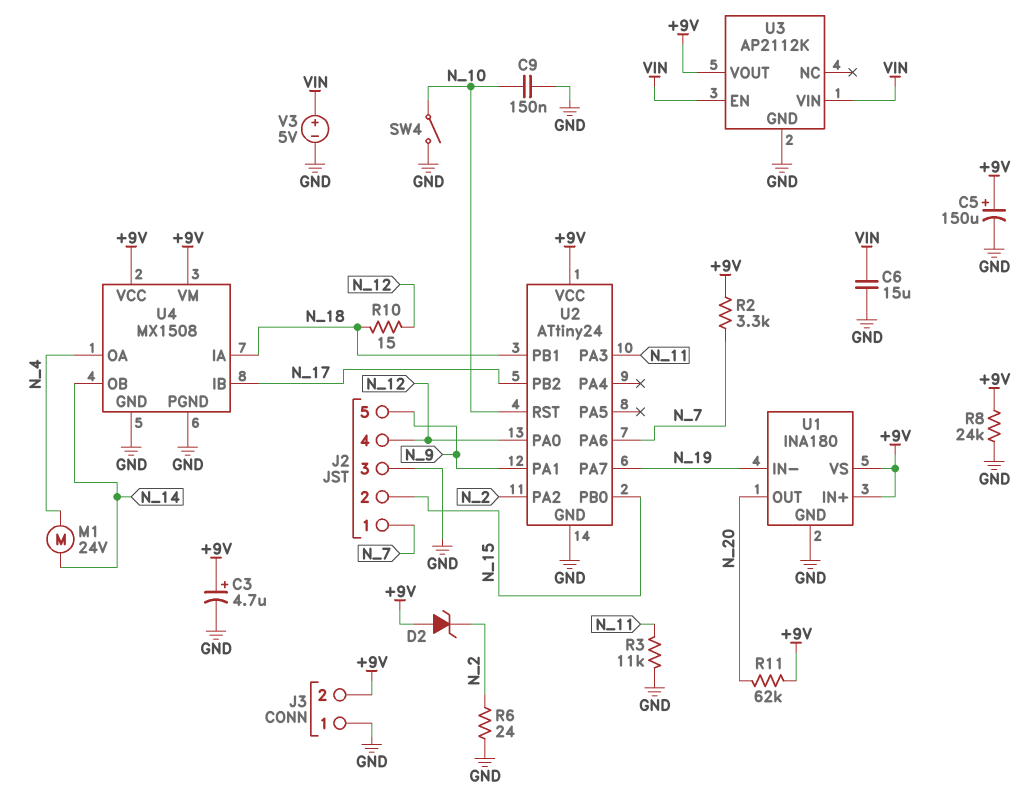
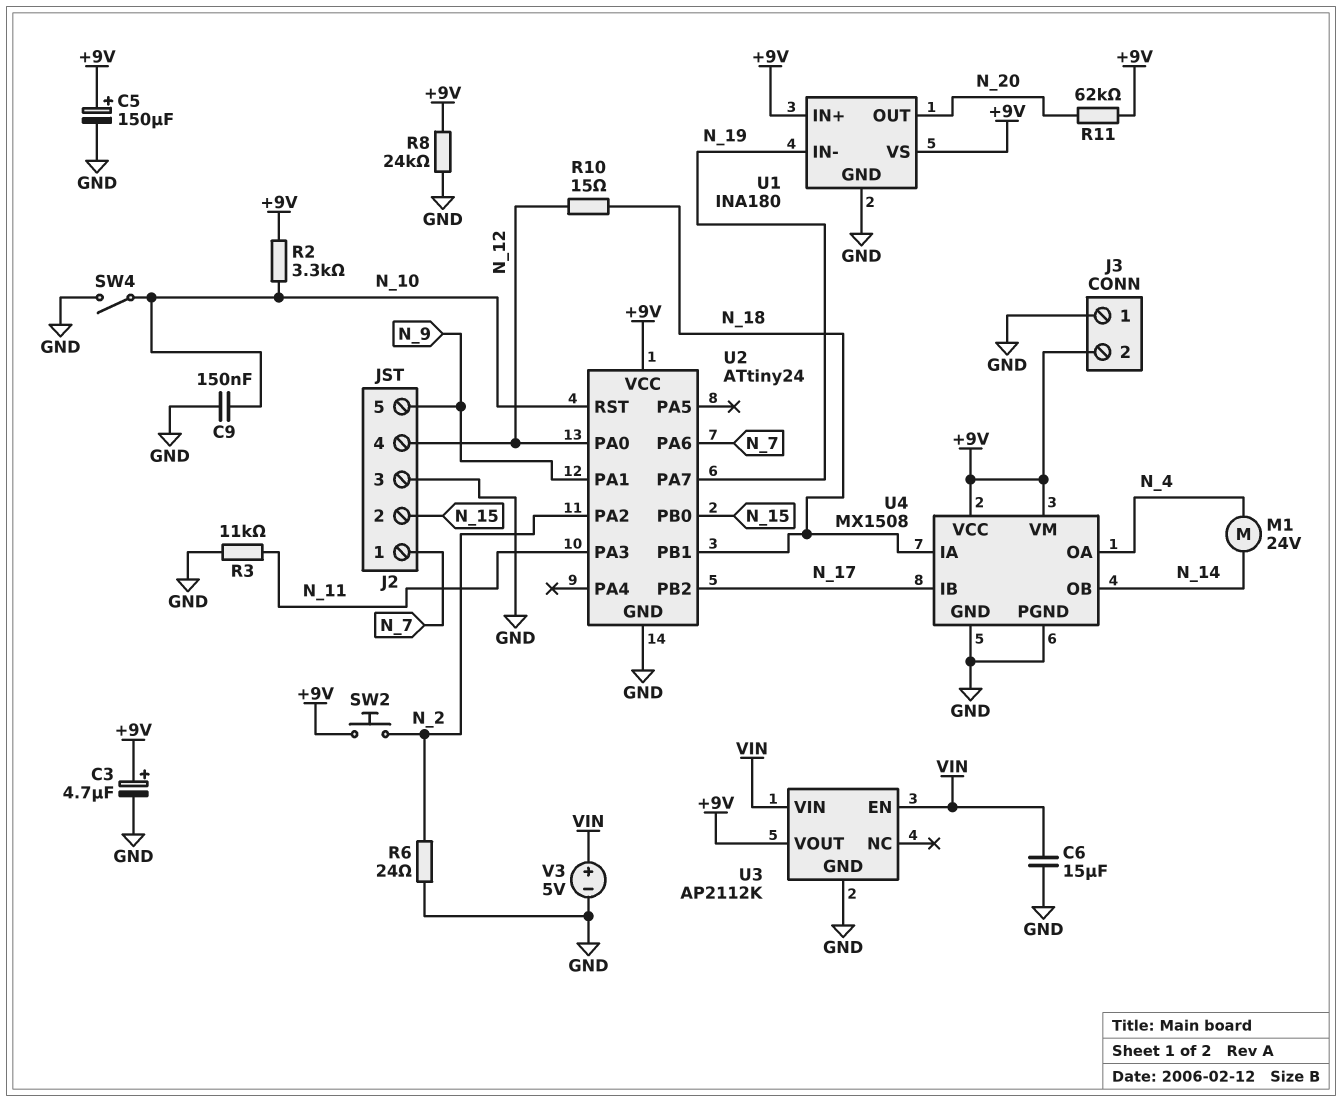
D2: zener (A +9V, K N_2) -> none
R2: 3.3k (+9V, N_7) -> 3.3k (+9V, N_10)
SW2: none -> button (+9V, N_2)

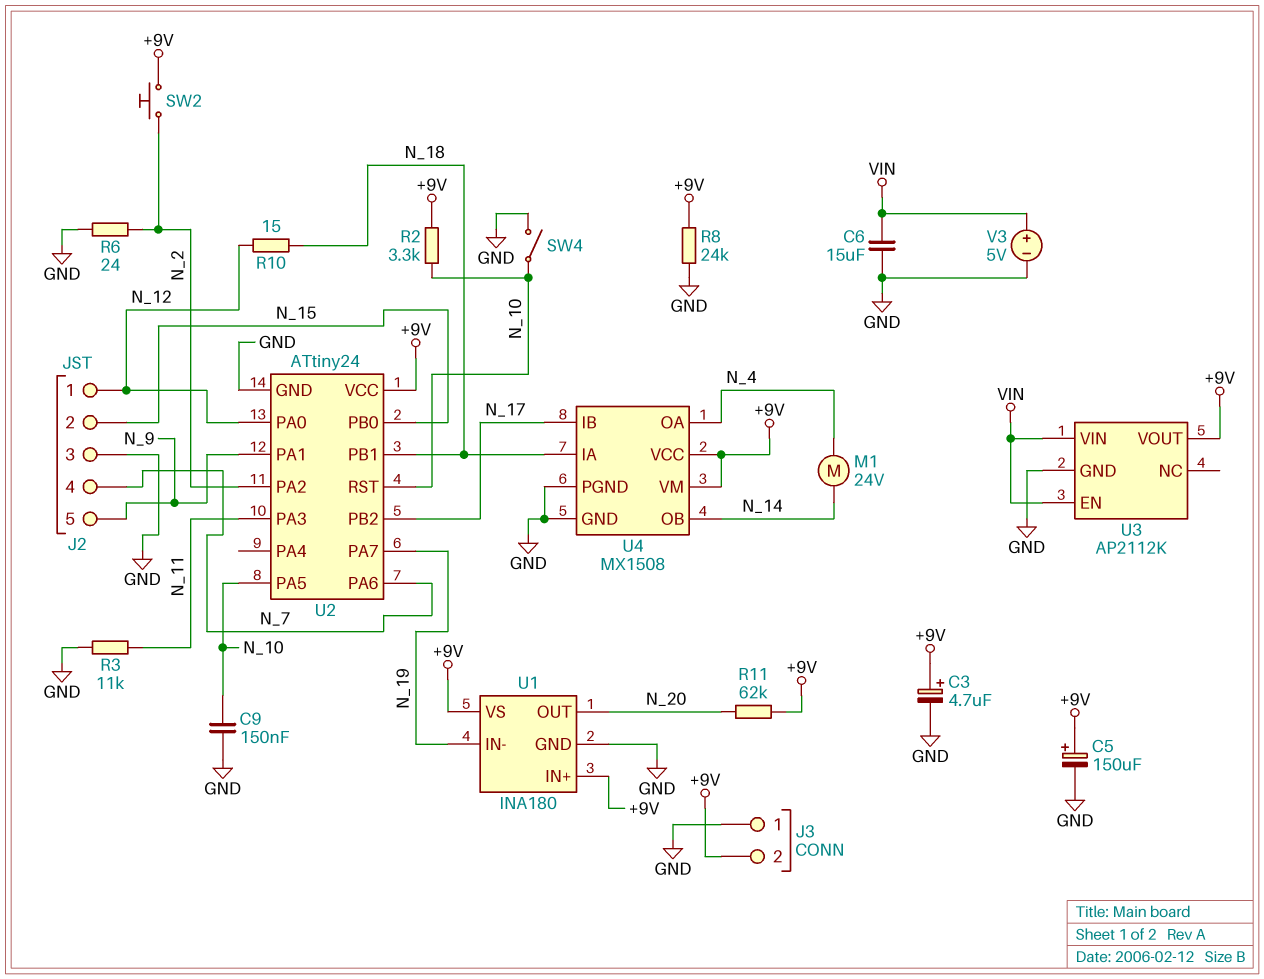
J2 pin 1: N_7 -> N_12
J2 pin 4: N_12 -> N_7
U2 pin PA5: none -> N_10

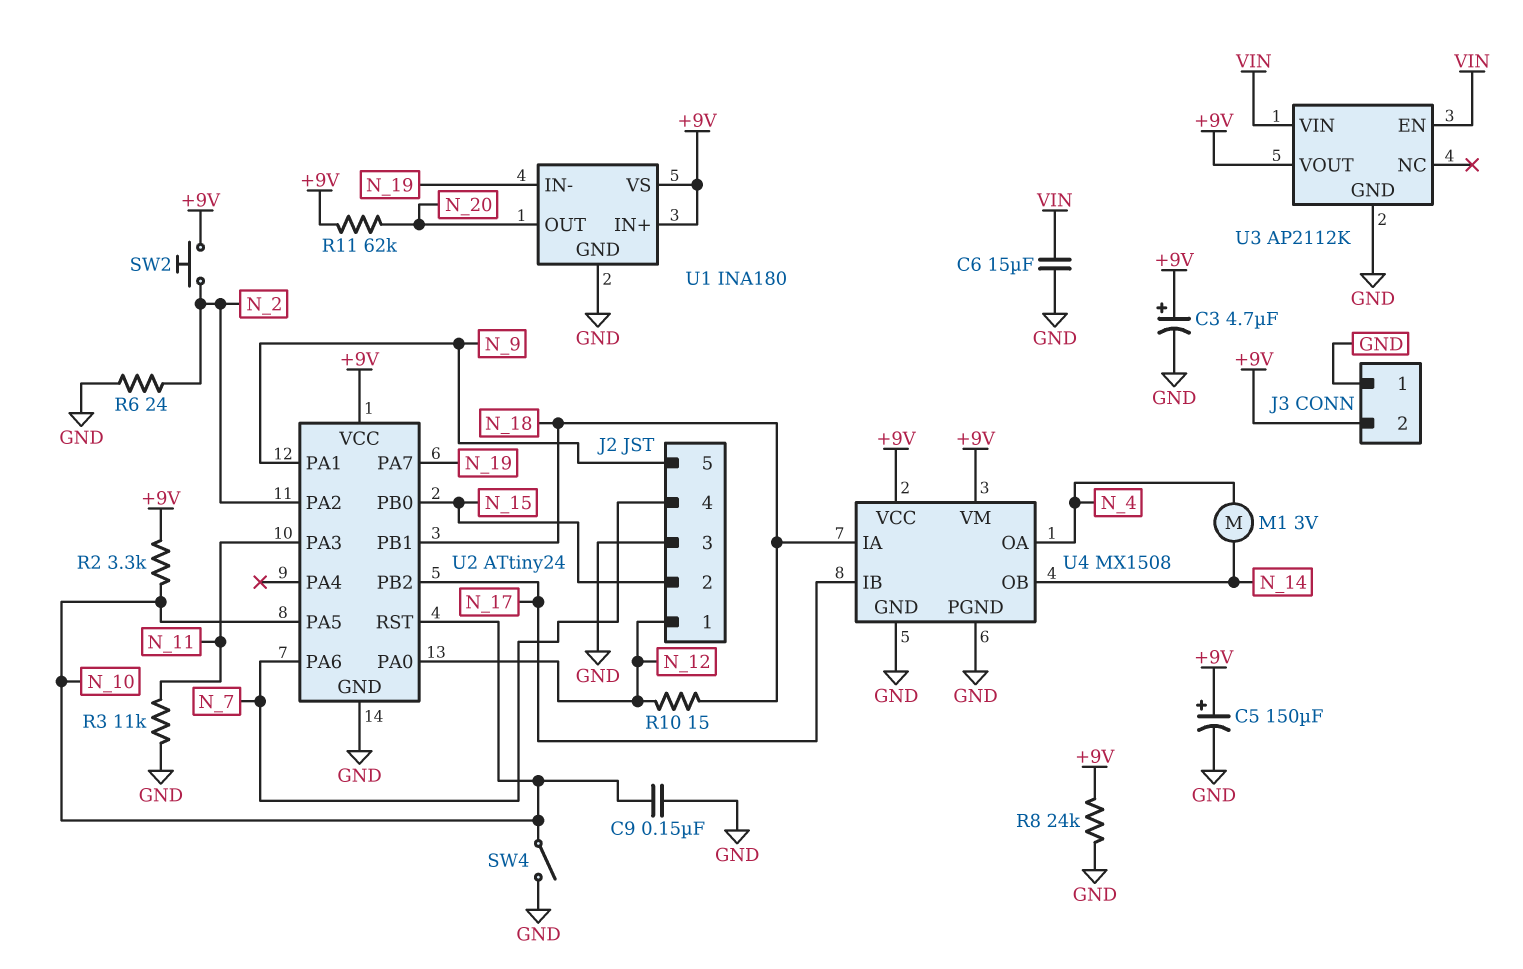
M1: motor 24V (N_4, N_14) -> motor 3V (N_4, N_14)
V3: 5V (plus VIN, minus GND) -> none

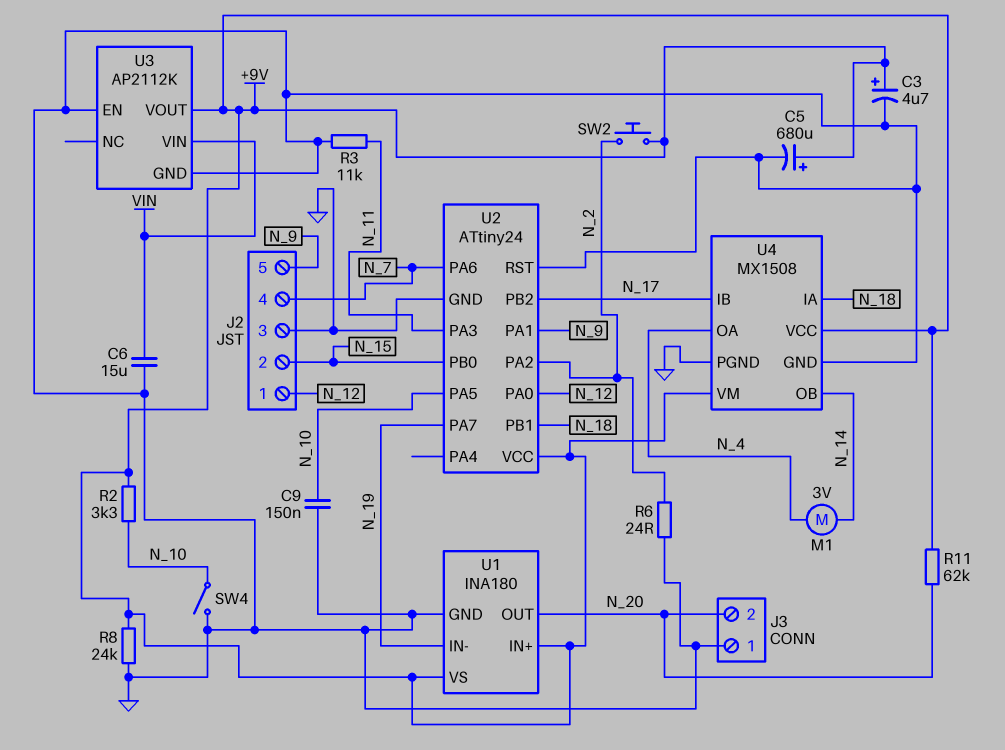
C5: 150uF (plus +9V, minus GND) -> 680uF (plus +9V, minus GND)
J3 pin 2: +9V -> N_20
R10: 15 (N_12, N_18) -> none
U2 pin RST: N_10 -> GND
U3 pin EN: VIN -> GND

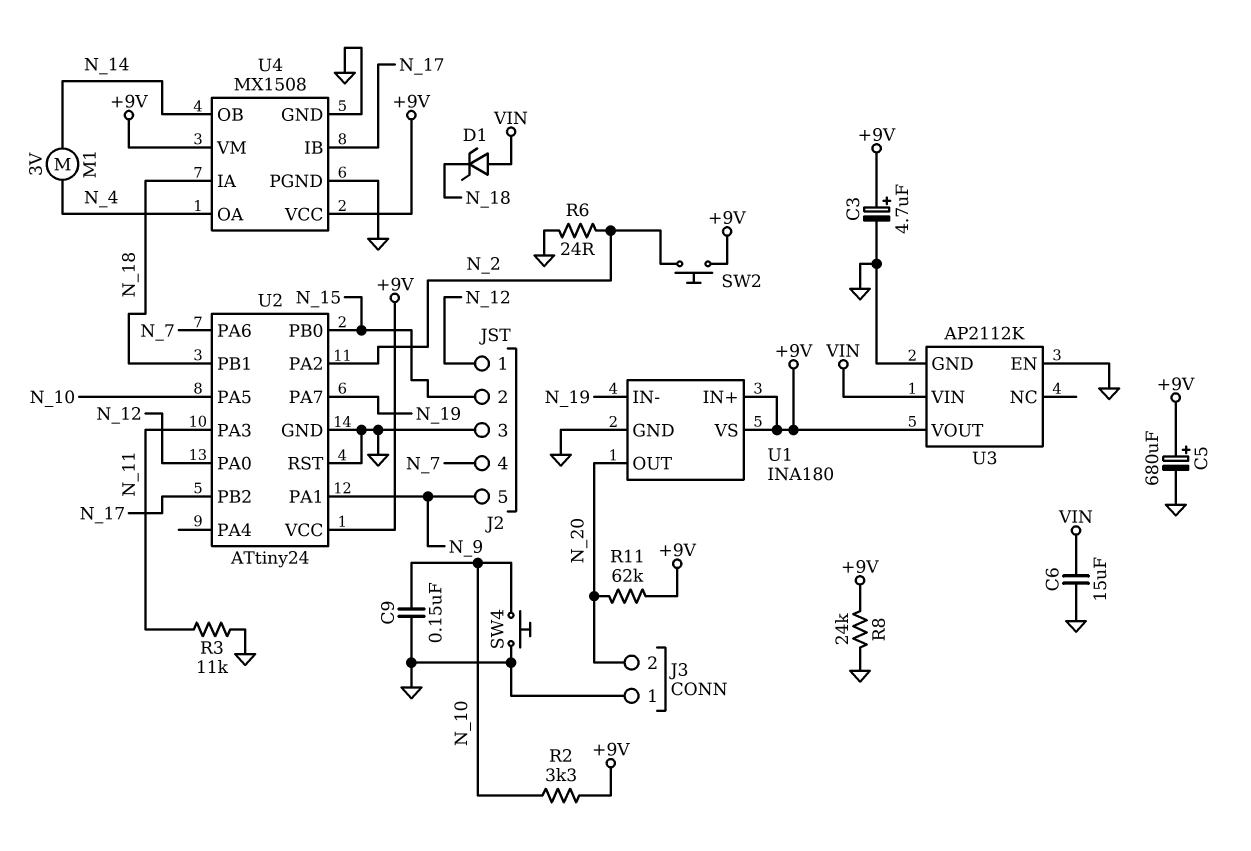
D1: none -> zener (A VIN, K N_18)
SW4: switch (GND, N_10) -> button (GND, N_10)

